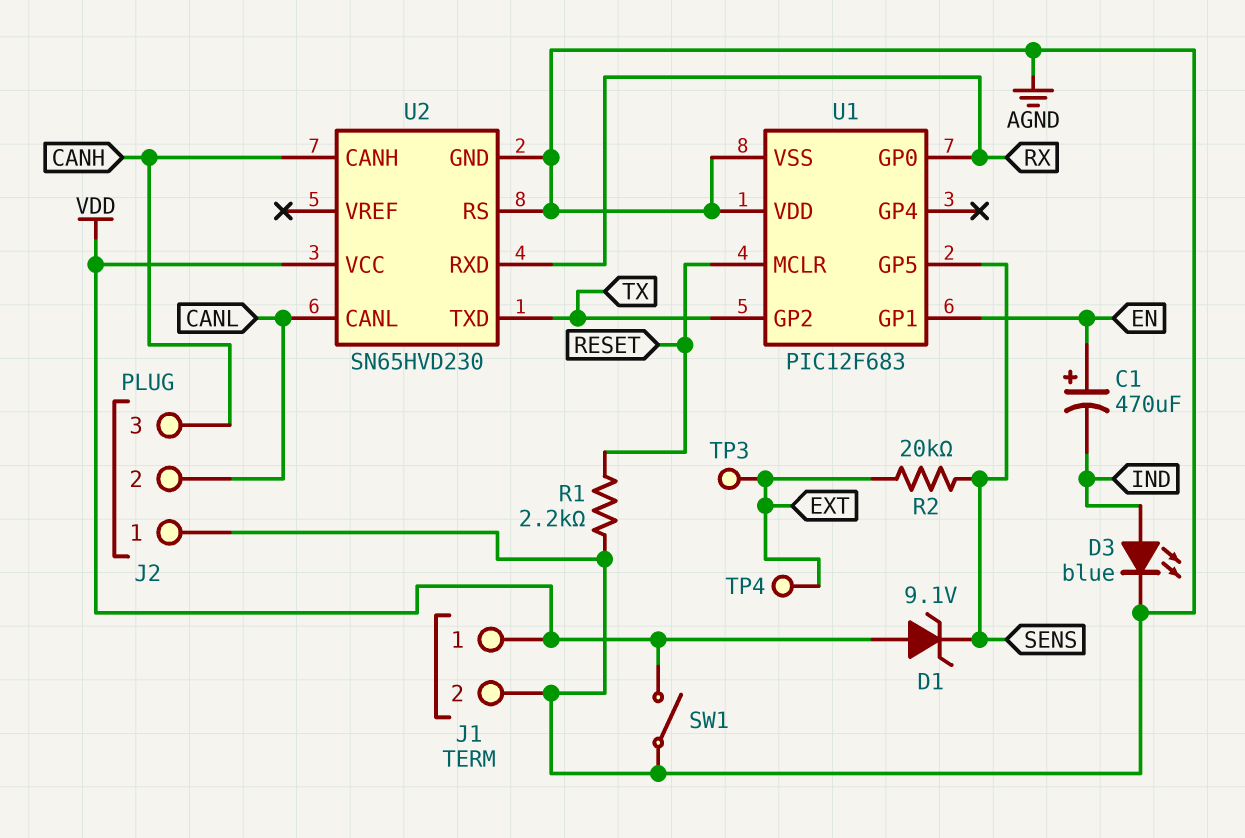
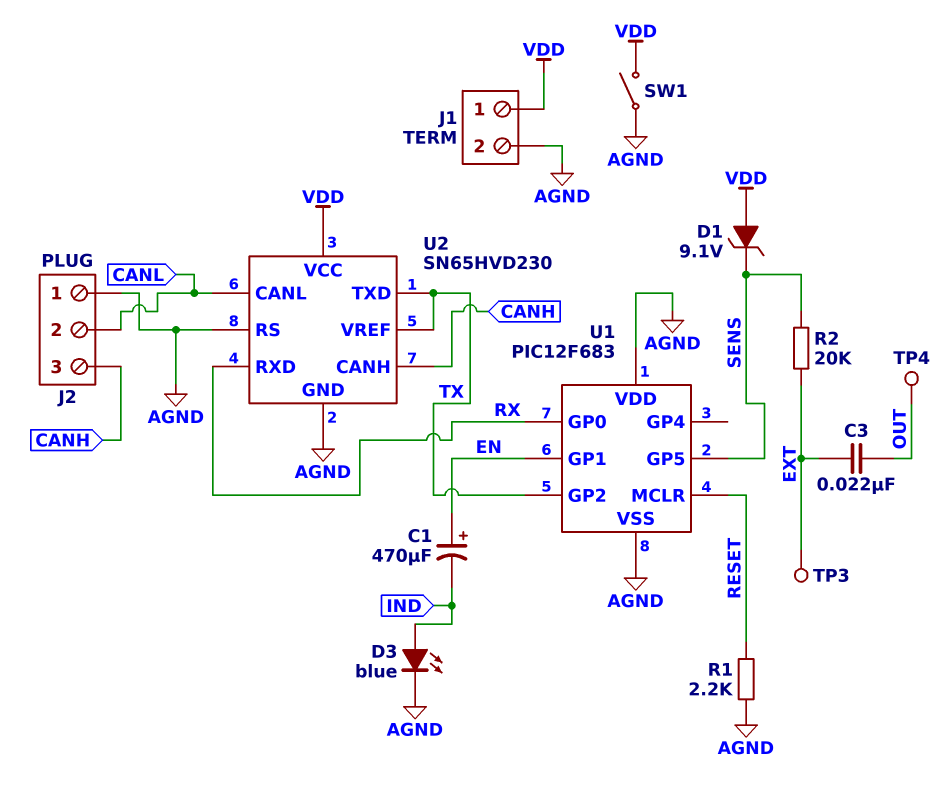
C3: none -> 22nF (EXT, OUT)
TP4: test point (EXT) -> test point (OUT)
U2 pin VREF: none -> TX

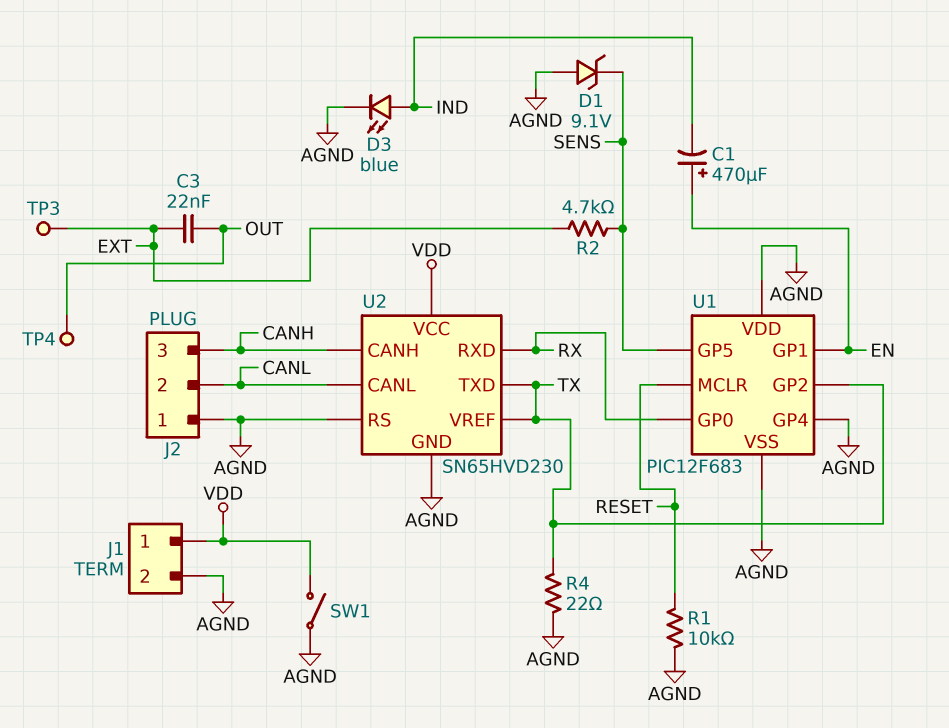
D1: zener 9.1V (A VDD, K SENS) -> zener 9.1V (A AGND, K SENS)
R1: 2.2k (AGND, RESET) -> 10k (AGND, RESET)
R2: 20k (EXT, SENS) -> 4.7k (EXT, SENS)
R4: none -> 22 (AGND, TX)
U1 pin GP4: none -> AGND

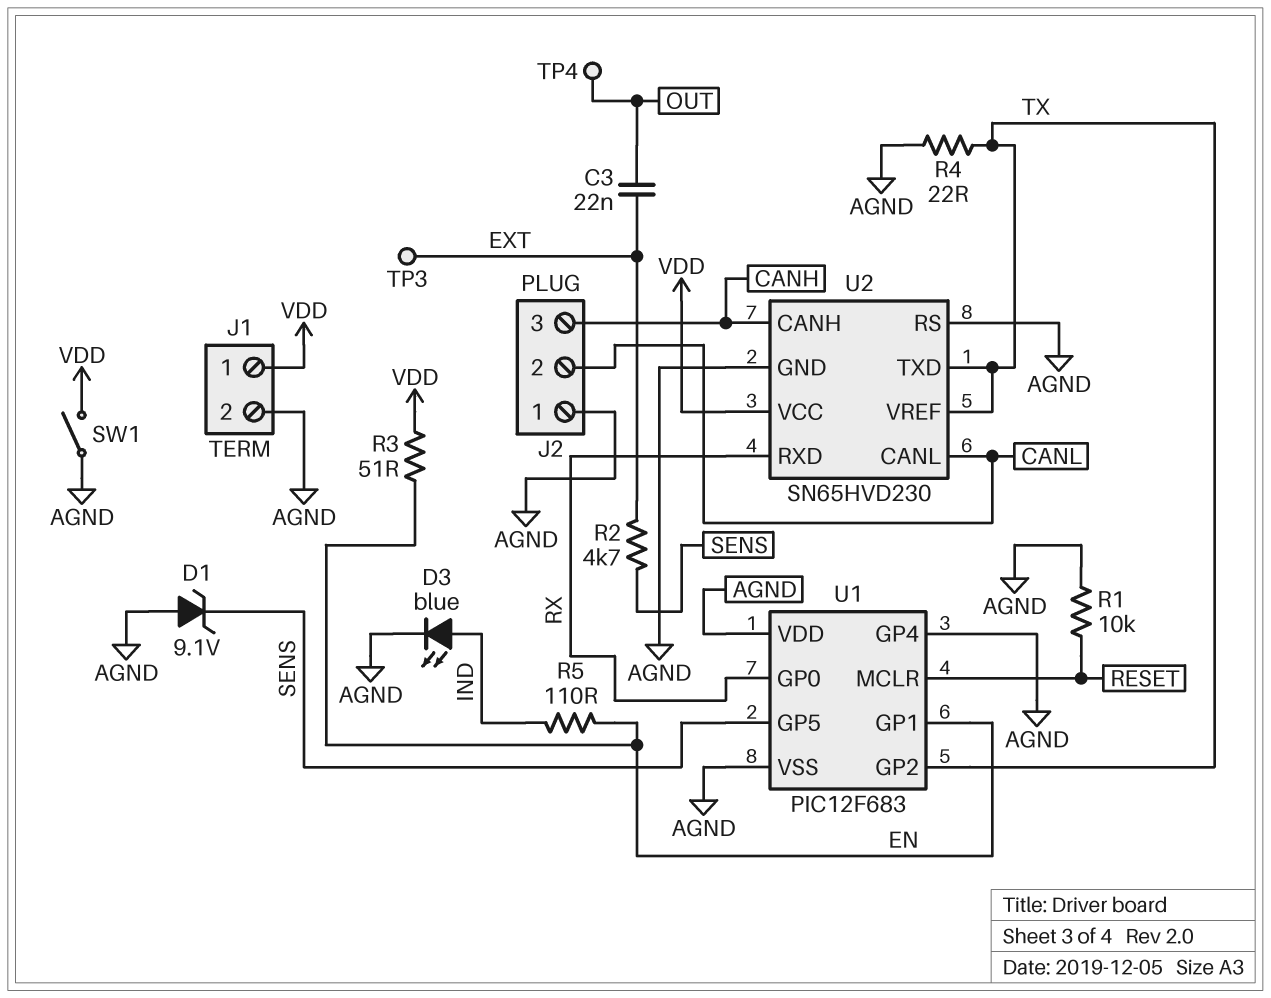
C1: 470uF (plus EN, minus IND) -> none
R3: none -> 51 (EN, VDD)
R5: none -> 110 (EN, IND)

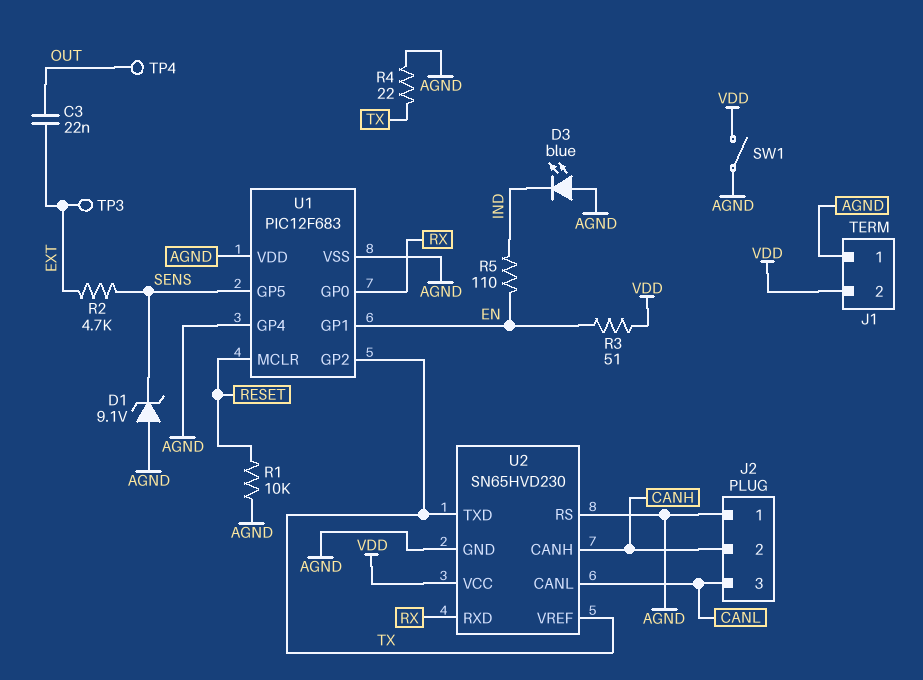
D3: LED blue (A IND, K AGND) -> LED blue (A AGND, K IND)
J1 pin 1: VDD -> AGND
J1 pin 2: AGND -> VDD
J2 pin 2: CANL -> CANH
J2 pin 3: CANH -> CANL

